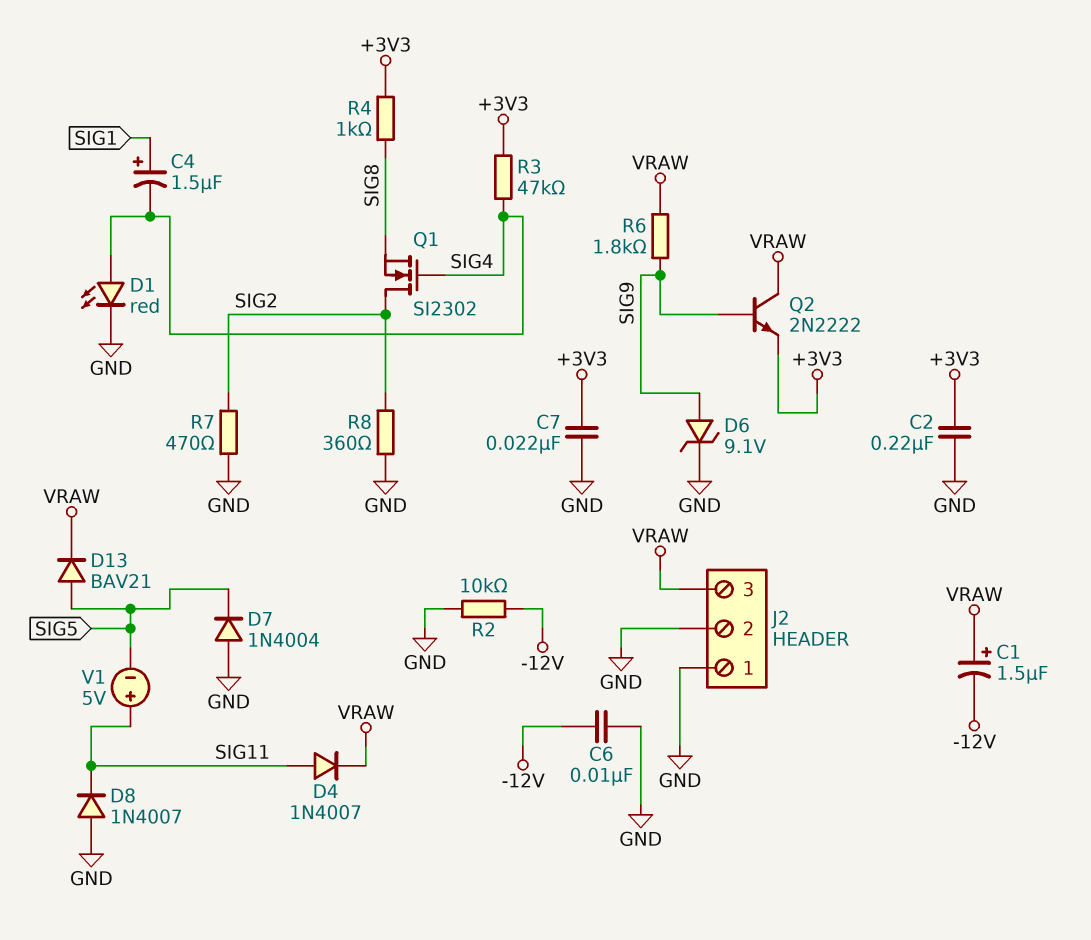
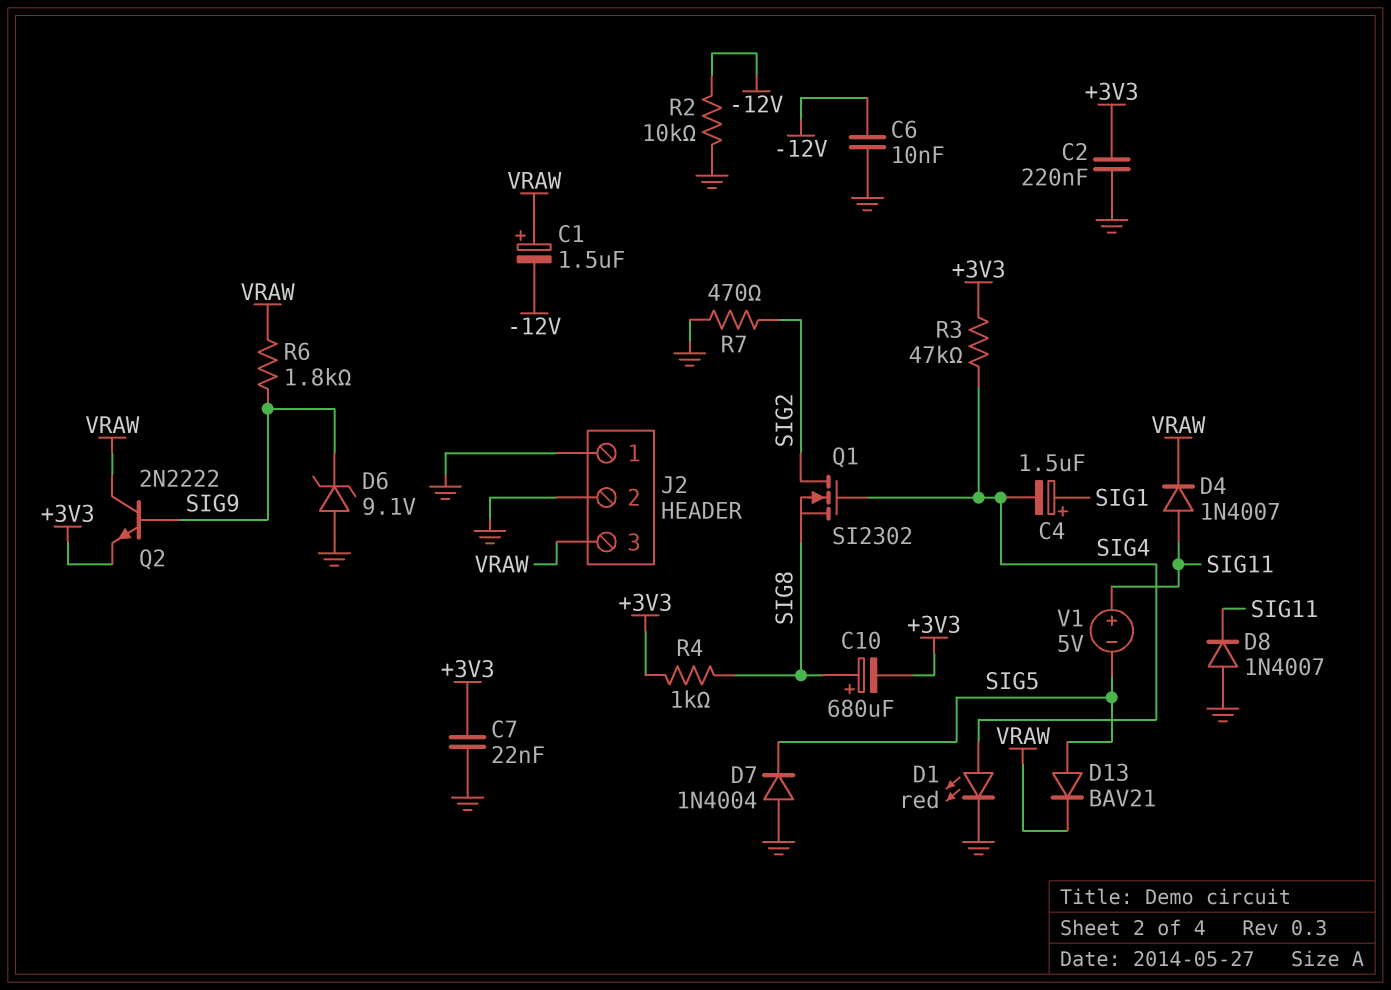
C10: none -> 680uF (plus SIG8, minus +3V3)
D6: zener 9.1V (A SIG9, K GND) -> zener 9.1V (A GND, K SIG9)
R8: 360 (GND, SIG2) -> none

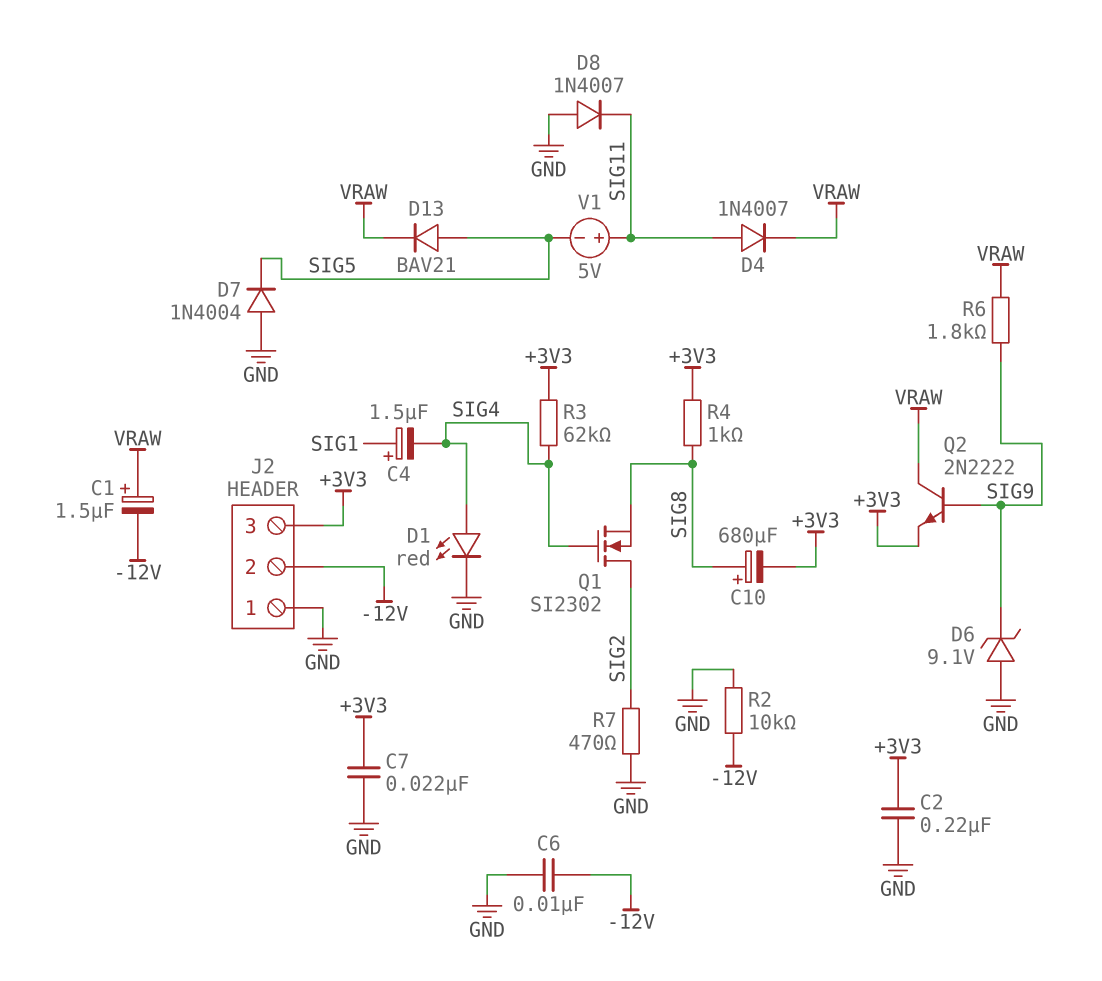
J2 pin 2: GND -> -12V
J2 pin 3: VRAW -> +3V3
R3: 47k (+3V3, SIG4) -> 62k (+3V3, SIG4)

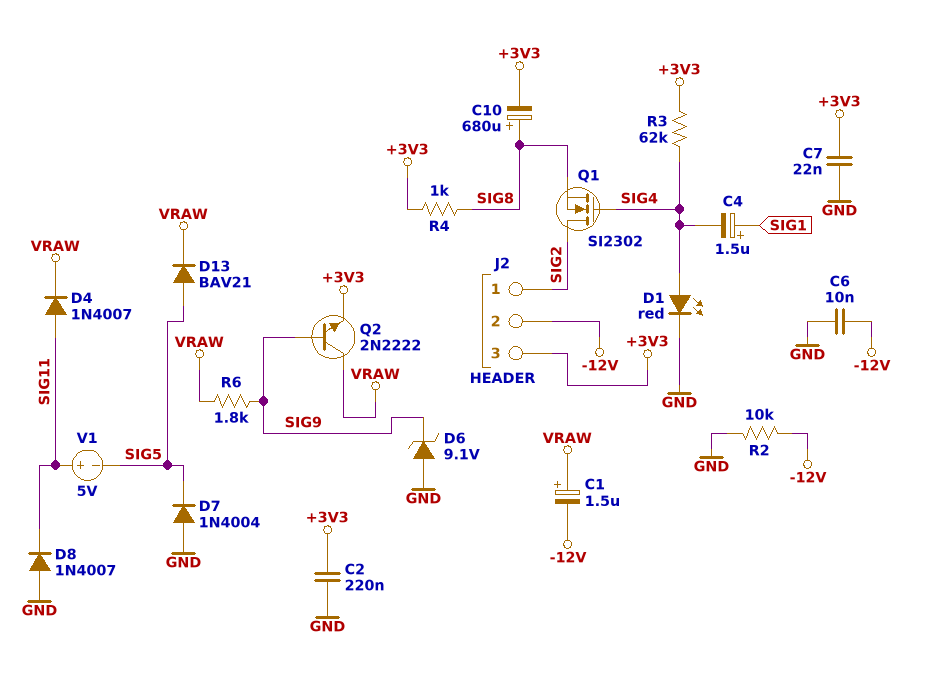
J2 pin 1: GND -> SIG2
R7: 470 (GND, SIG2) -> none

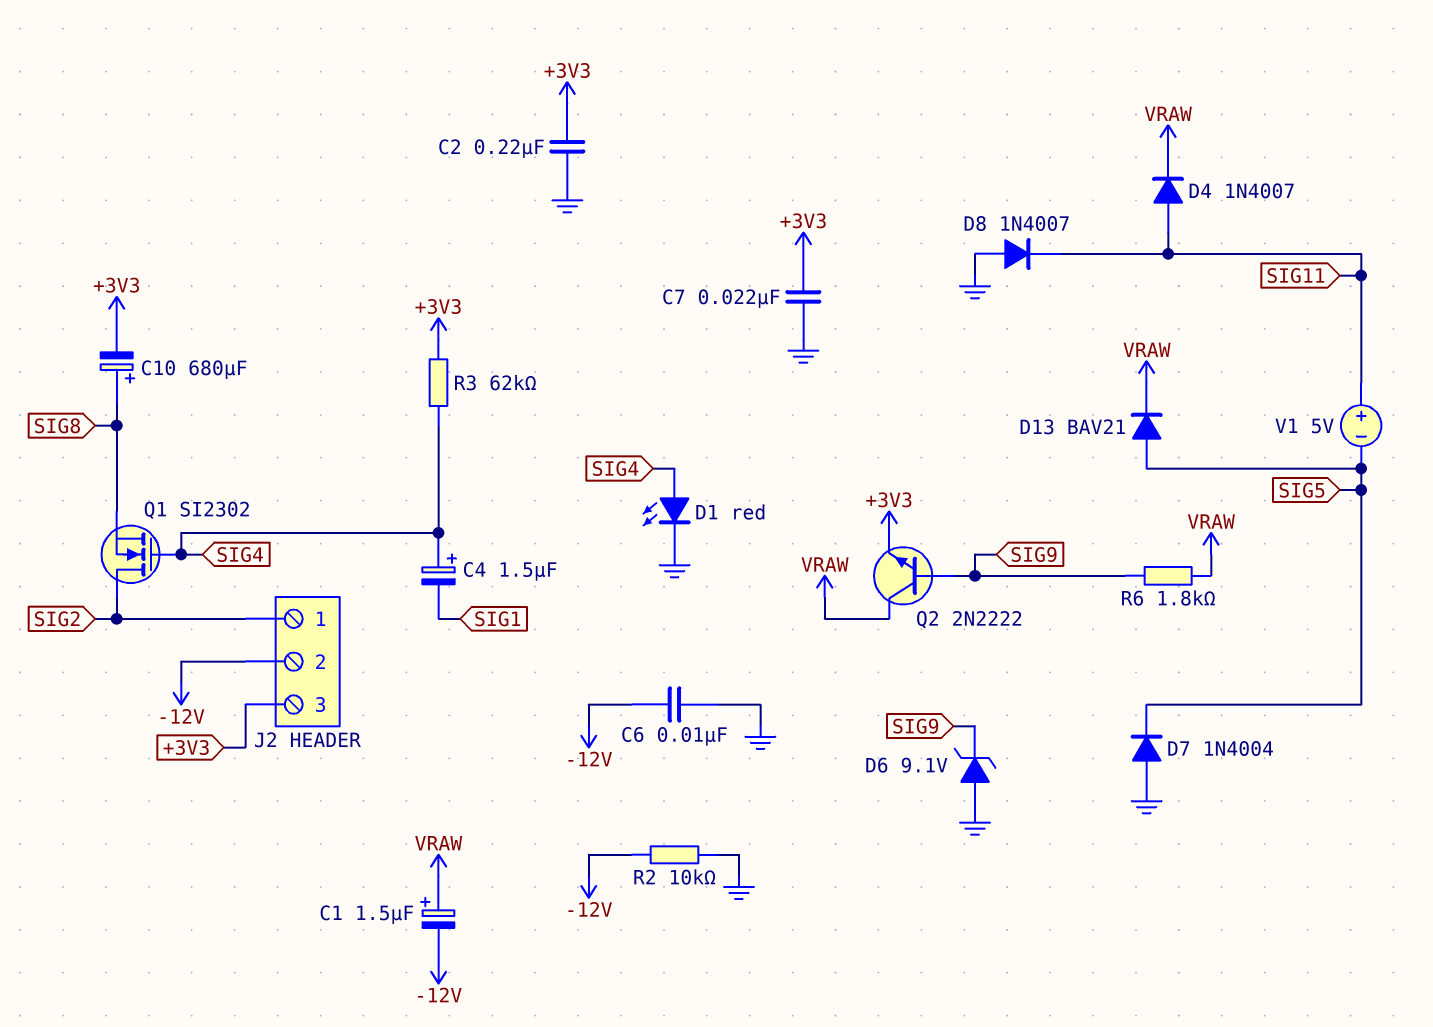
C4: 1.5uF (plus SIG1, minus SIG4) -> 1.5uF (plus SIG4, minus SIG1)
R4: 1k (+3V3, SIG8) -> none

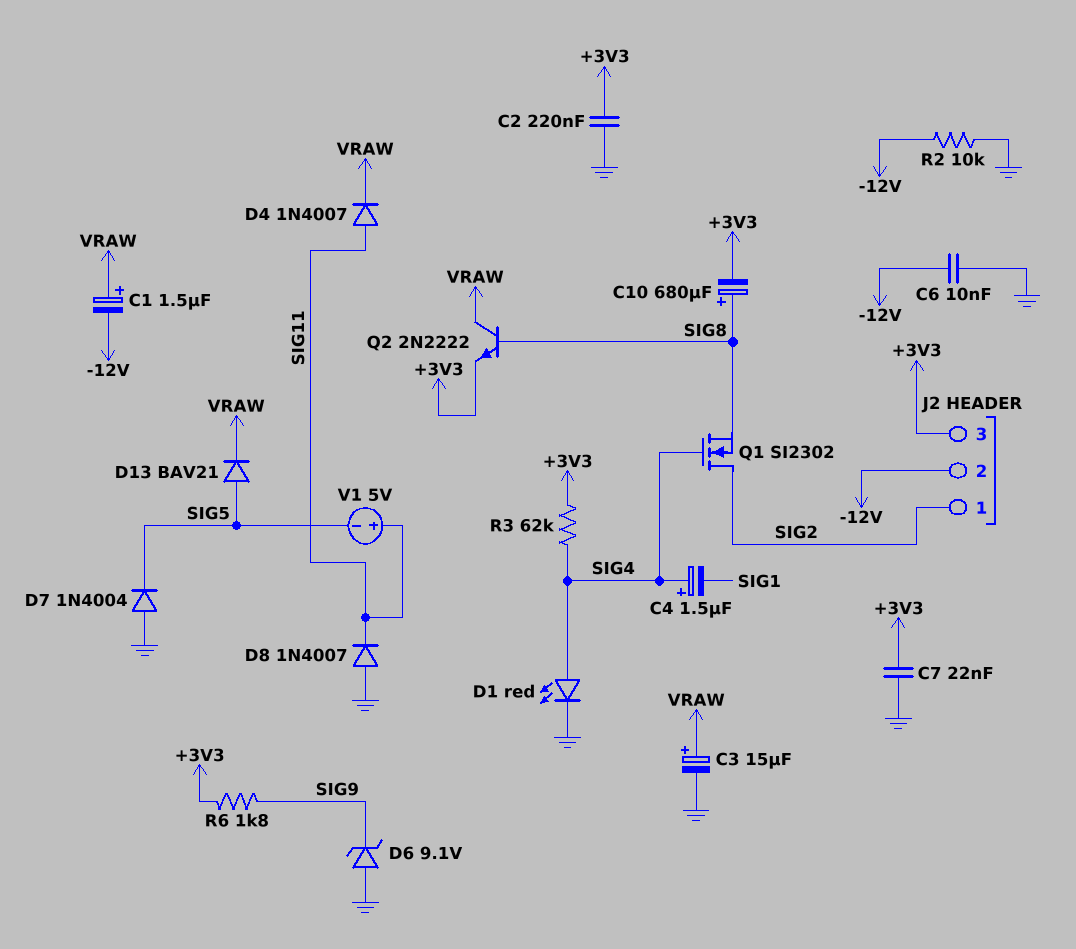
C3: none -> 15uF (plus VRAW, minus GND)
Q2: NPN 2N2222 (B SIG9, C VRAW, E +3V3) -> NPN 2N2222 (B SIG8, C VRAW, E +3V3)
R6: 1.8k (SIG9, VRAW) -> 1.8k (+3V3, SIG9)

